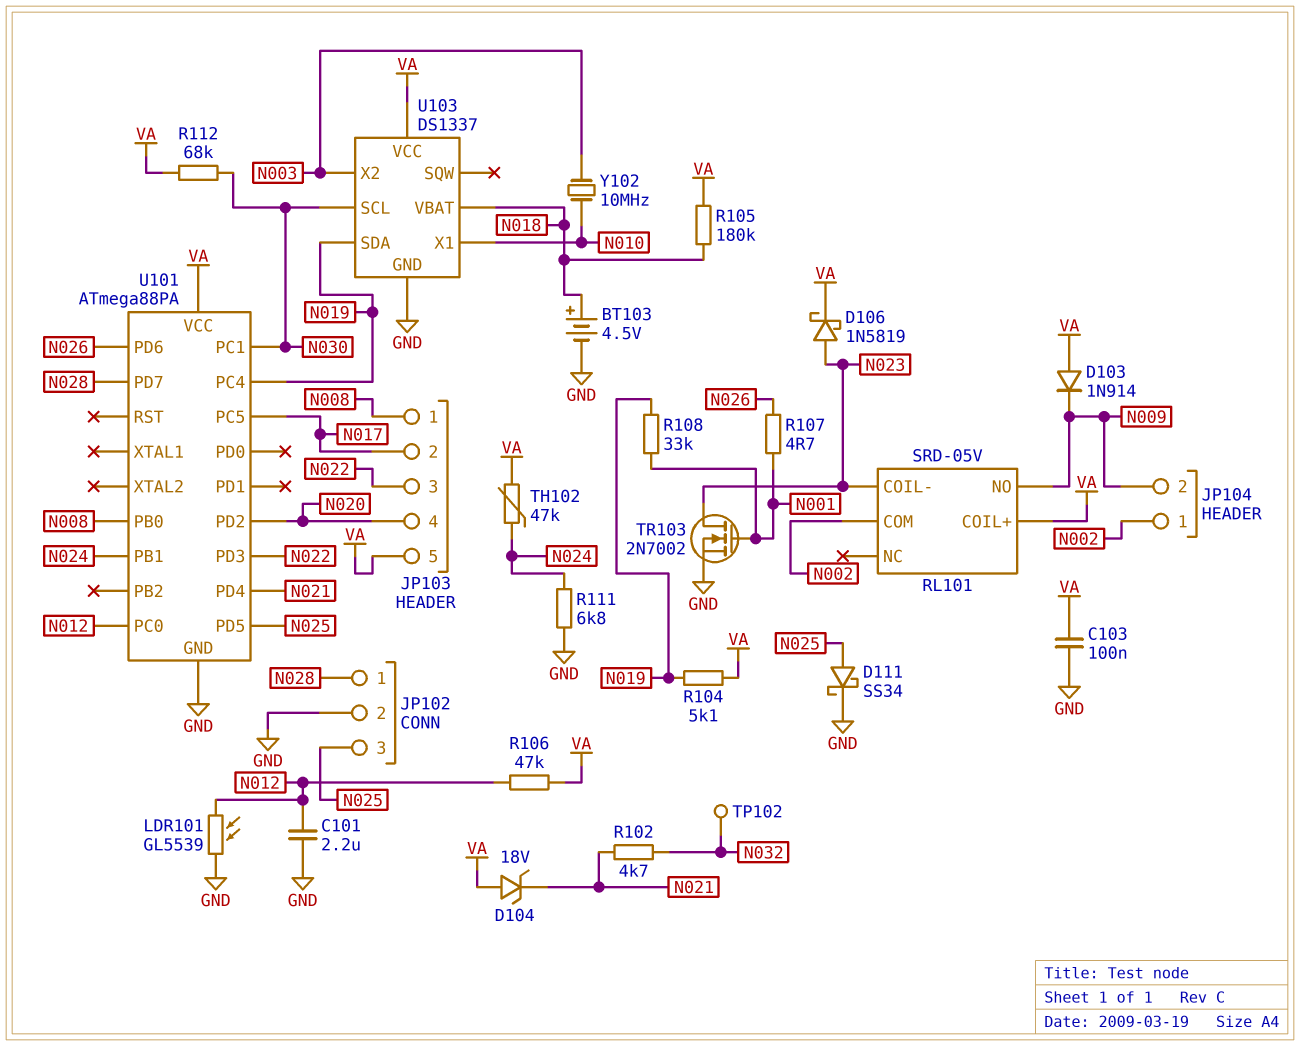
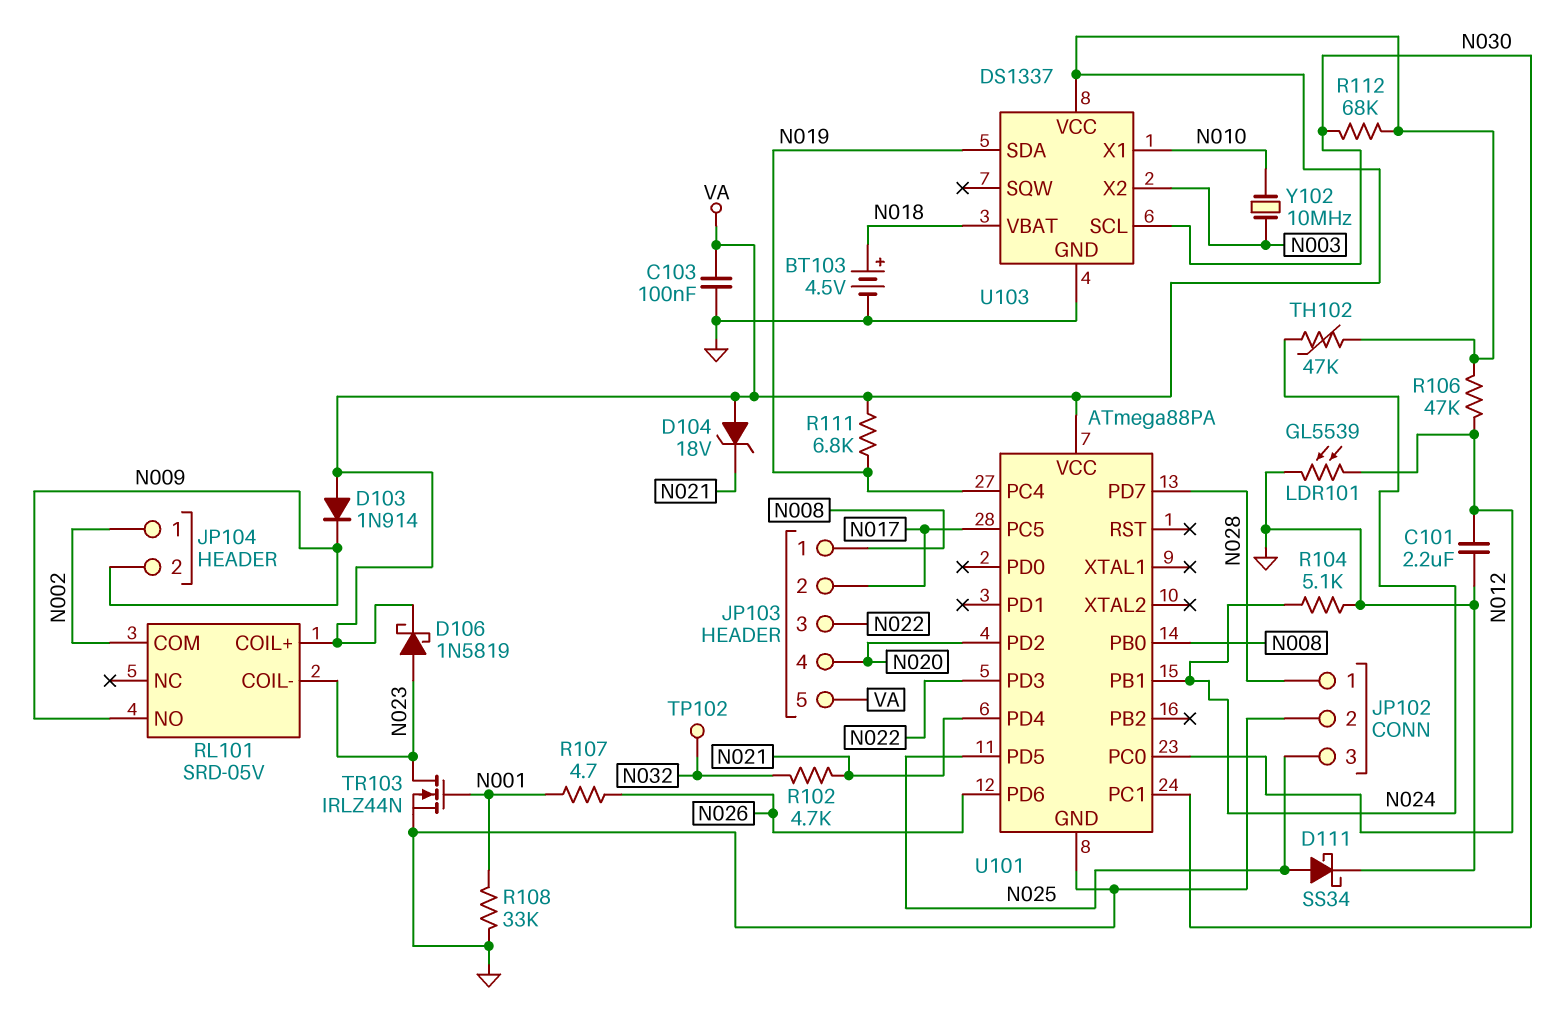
R104: 5.1k (N019, VA) -> 5.1k (GND, N024)
R105: 180k (N018, VA) -> none
R108: 33k (N001, N019) -> 33k (GND, N001)
R111: 6.8k (GND, N024) -> 6.8k (N019, VA)
TR103: NMOS 2N7002 (G N001, D N023, S GND) -> NMOS IRLZ44N (G N001, D N023, S GND)

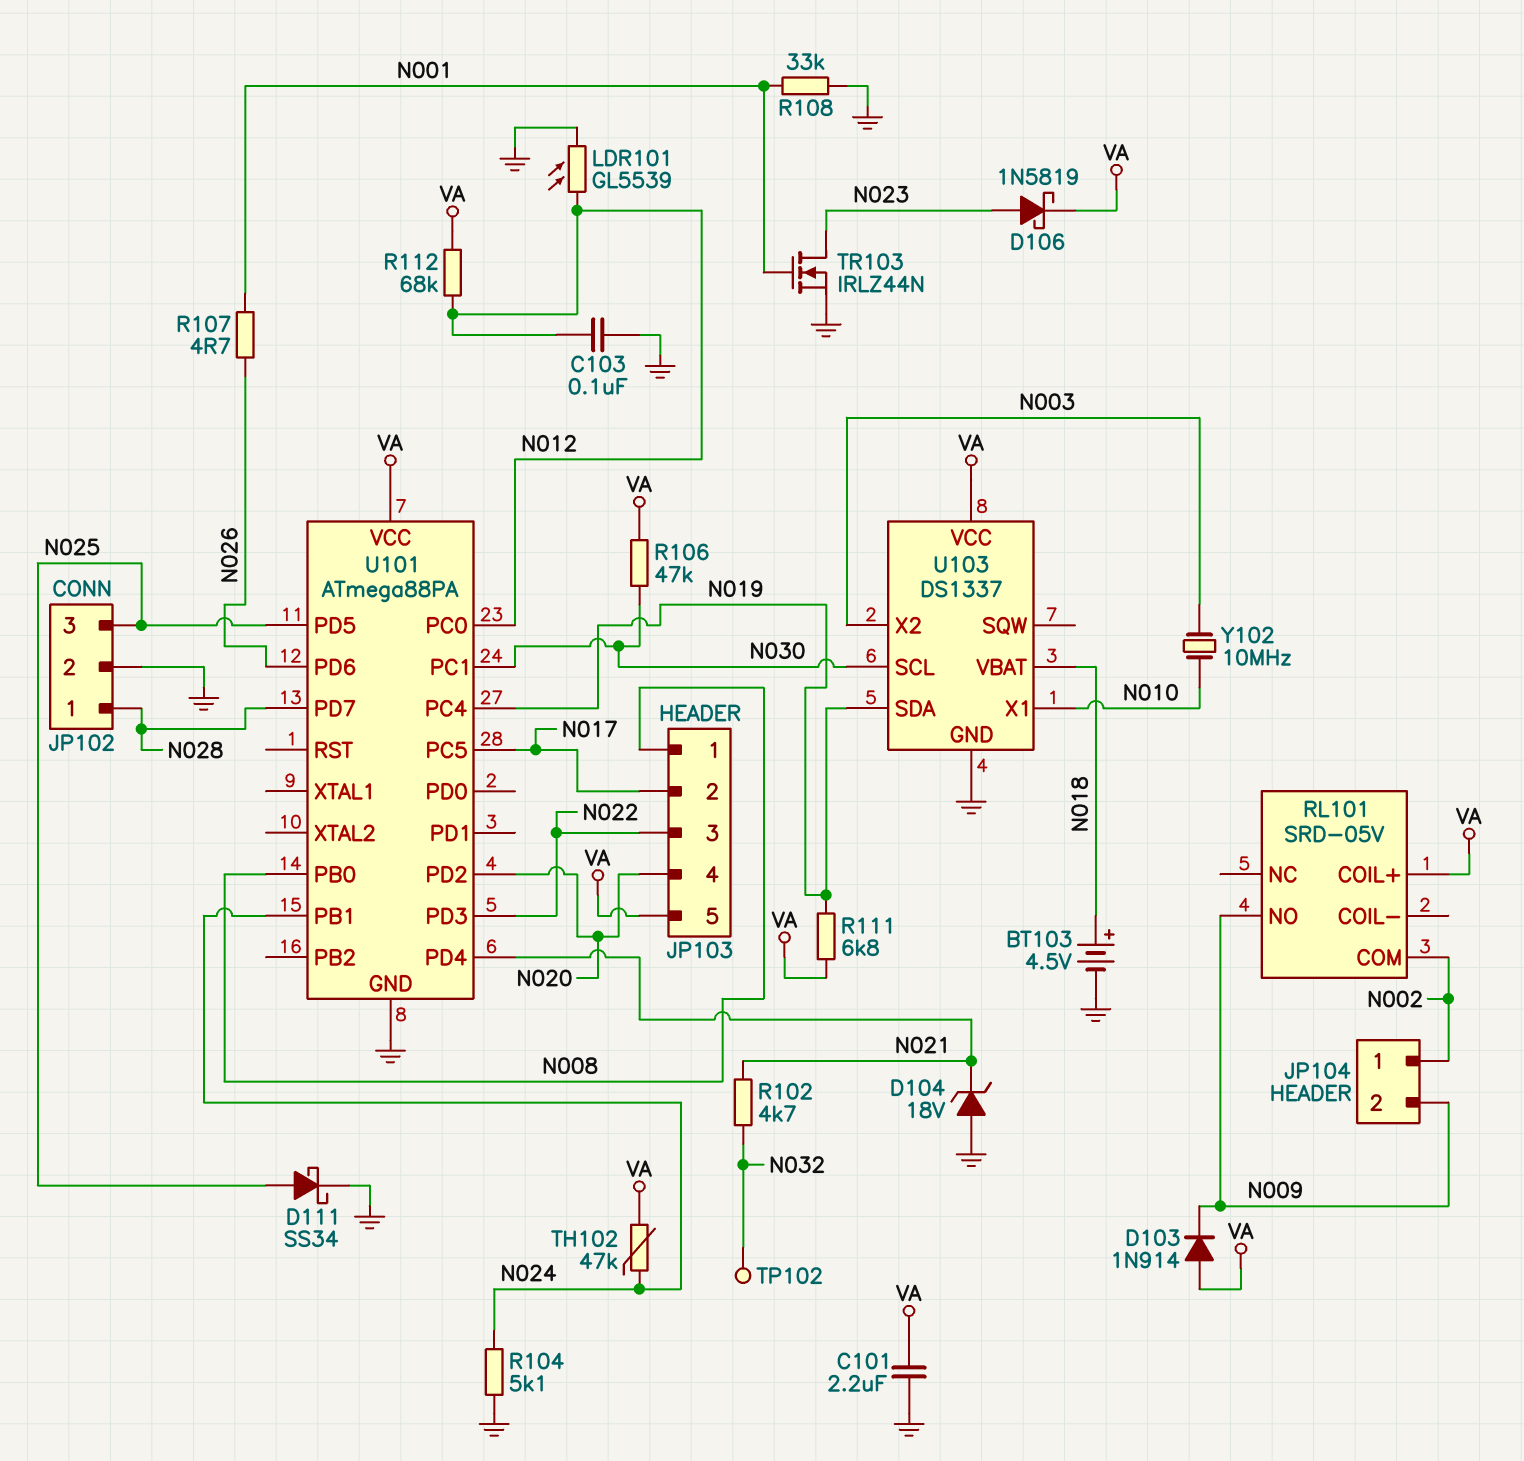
C101: 2.2uF (GND, N012) -> 2.2uF (GND, VA)
C103: 100nF (GND, VA) -> 100nF (GND, N012)
D104: zener 18V (A VA, K N021) -> zener 18V (A GND, K N021)
R106: 47k (N012, VA) -> 47k (N030, VA)
R112: 68k (N030, VA) -> 68k (N012, VA)
RL101 pin COIL-: N023 -> none

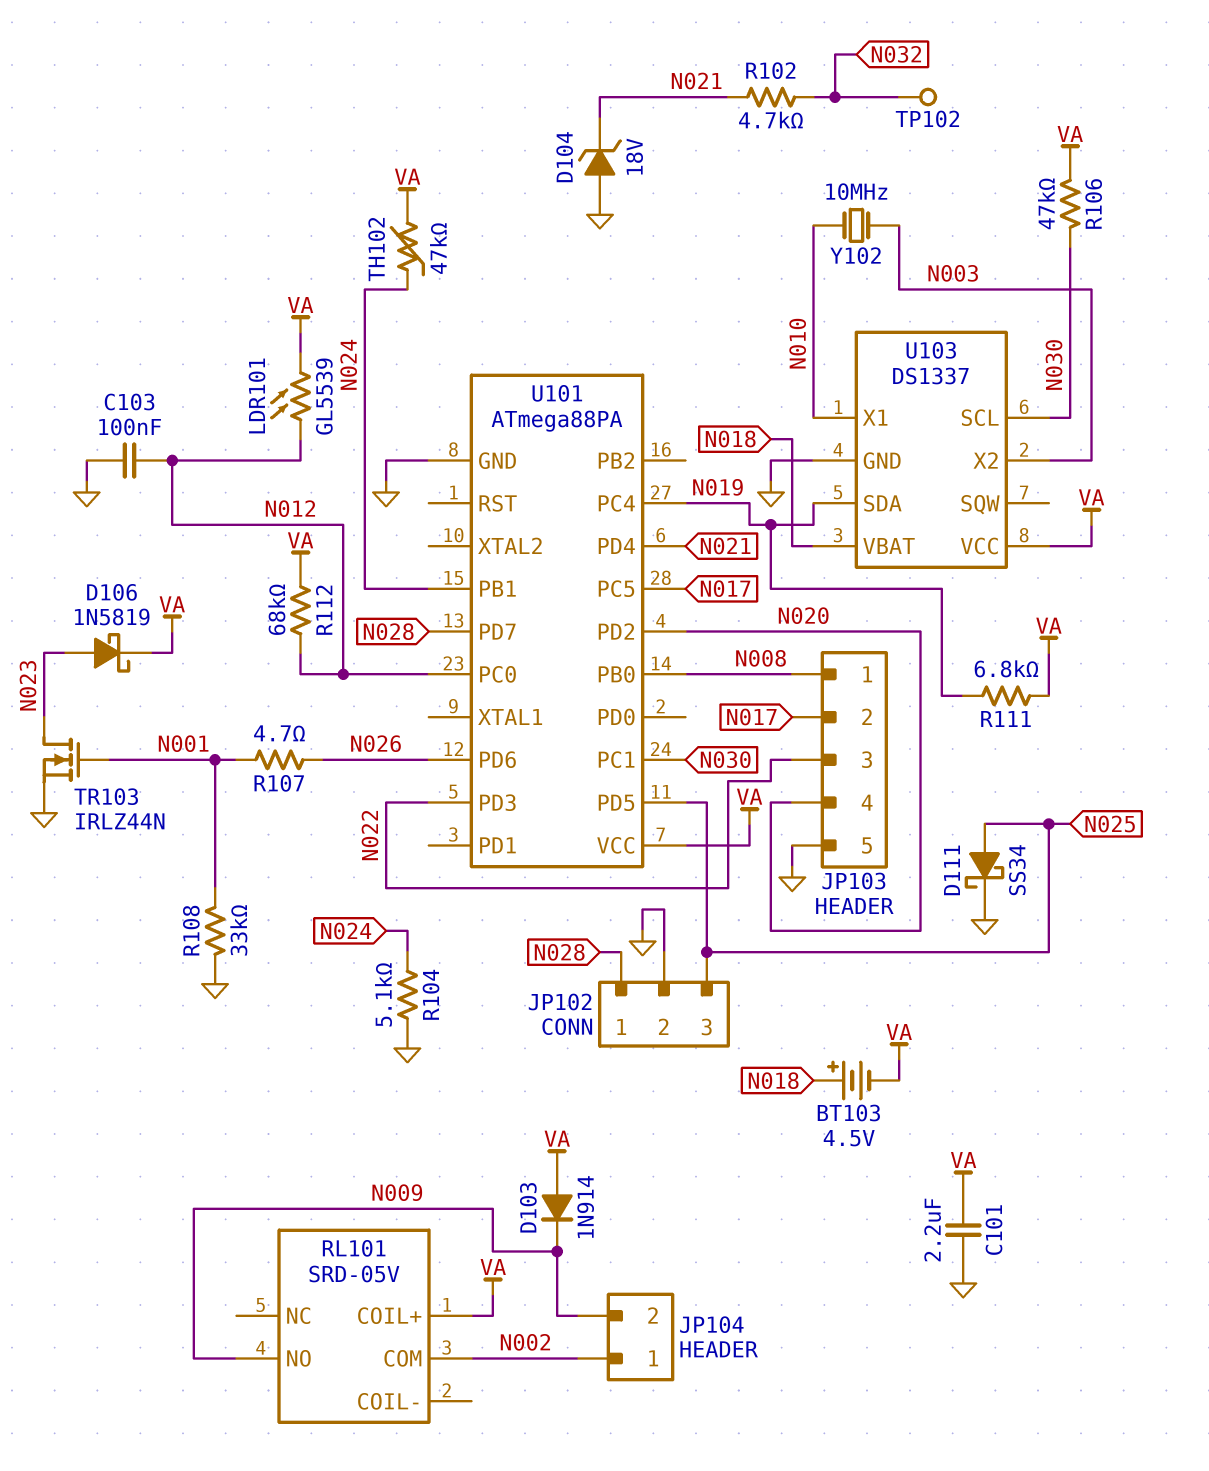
BT103: 4.5V (plus N018, minus GND) -> 4.5V (plus N018, minus VA)
JP103 pin 5: VA -> GND
LDR101: GL5539 (GND, N012) -> GL5539 (N012, VA)

